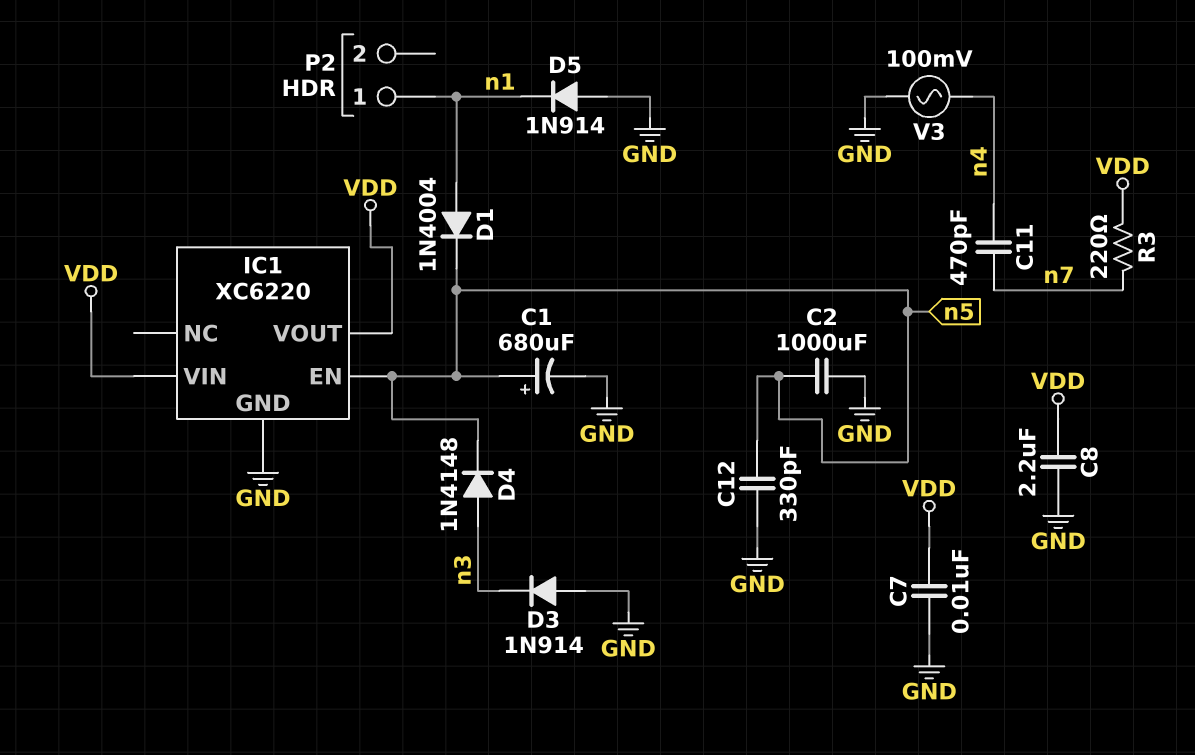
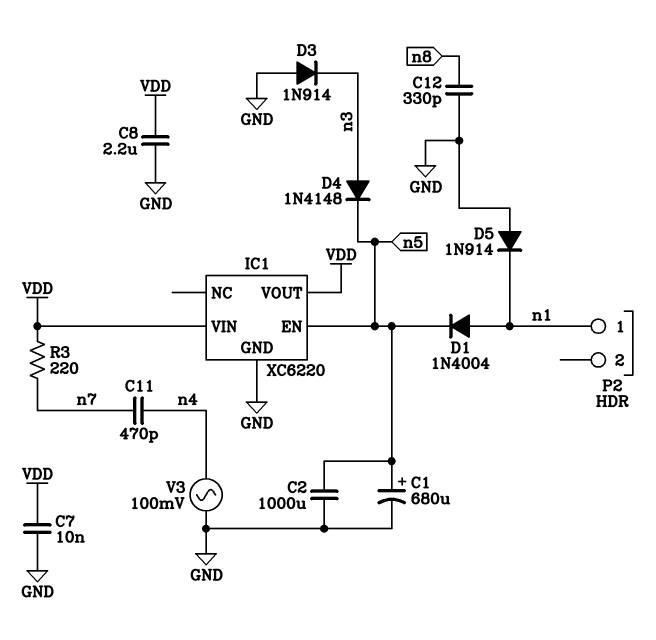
C12: 330pF (GND, n5) -> 330pF (GND, n8)

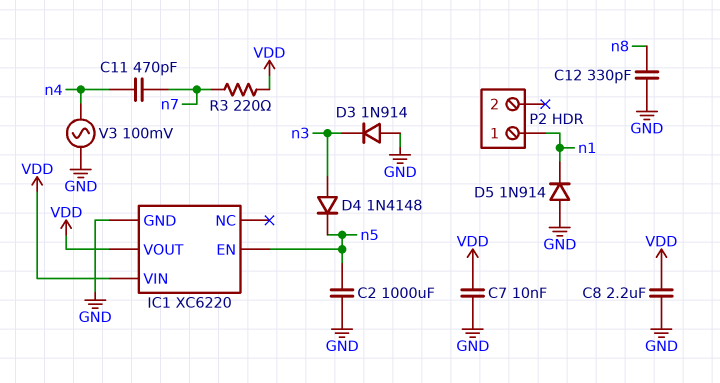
C1: 680uF (plus n5, minus GND) -> none
D1: diode 1N4004 (A n1, K n5) -> none

